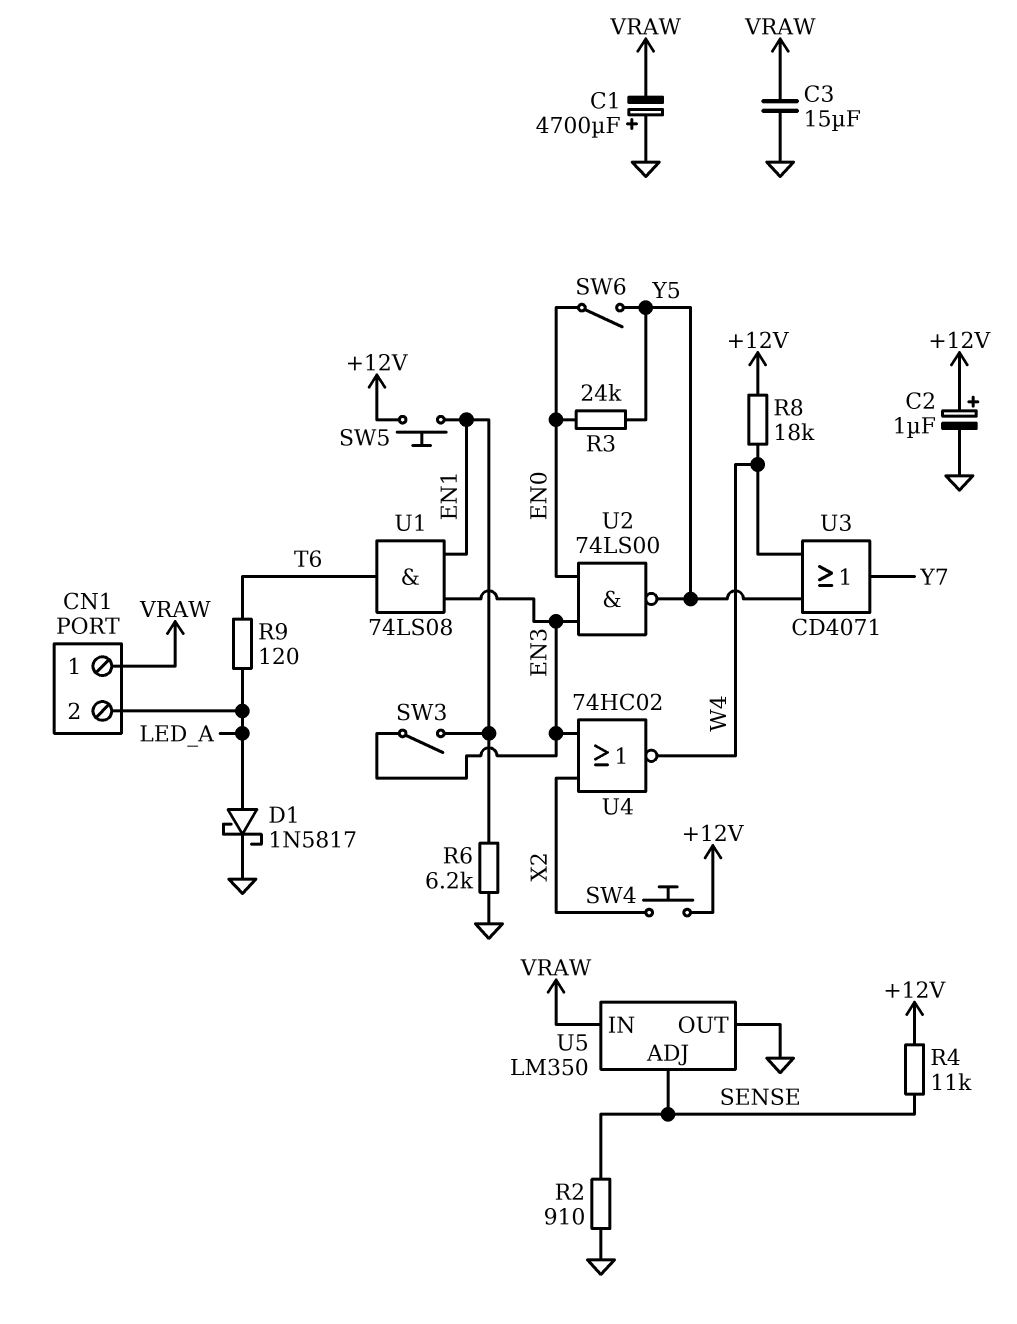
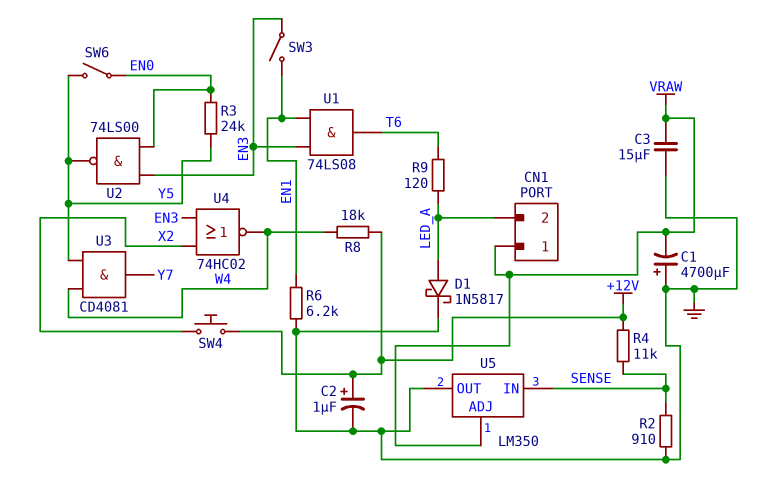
SW5: button (+12V, EN1) -> none
U3: OR CD4071 (in W4, in Y5, out Y7) -> AND CD4081 (in W4, in Y5, out Y7)
U5 pin ADJ: SENSE -> VRAW
U5 pin IN: VRAW -> SENSE

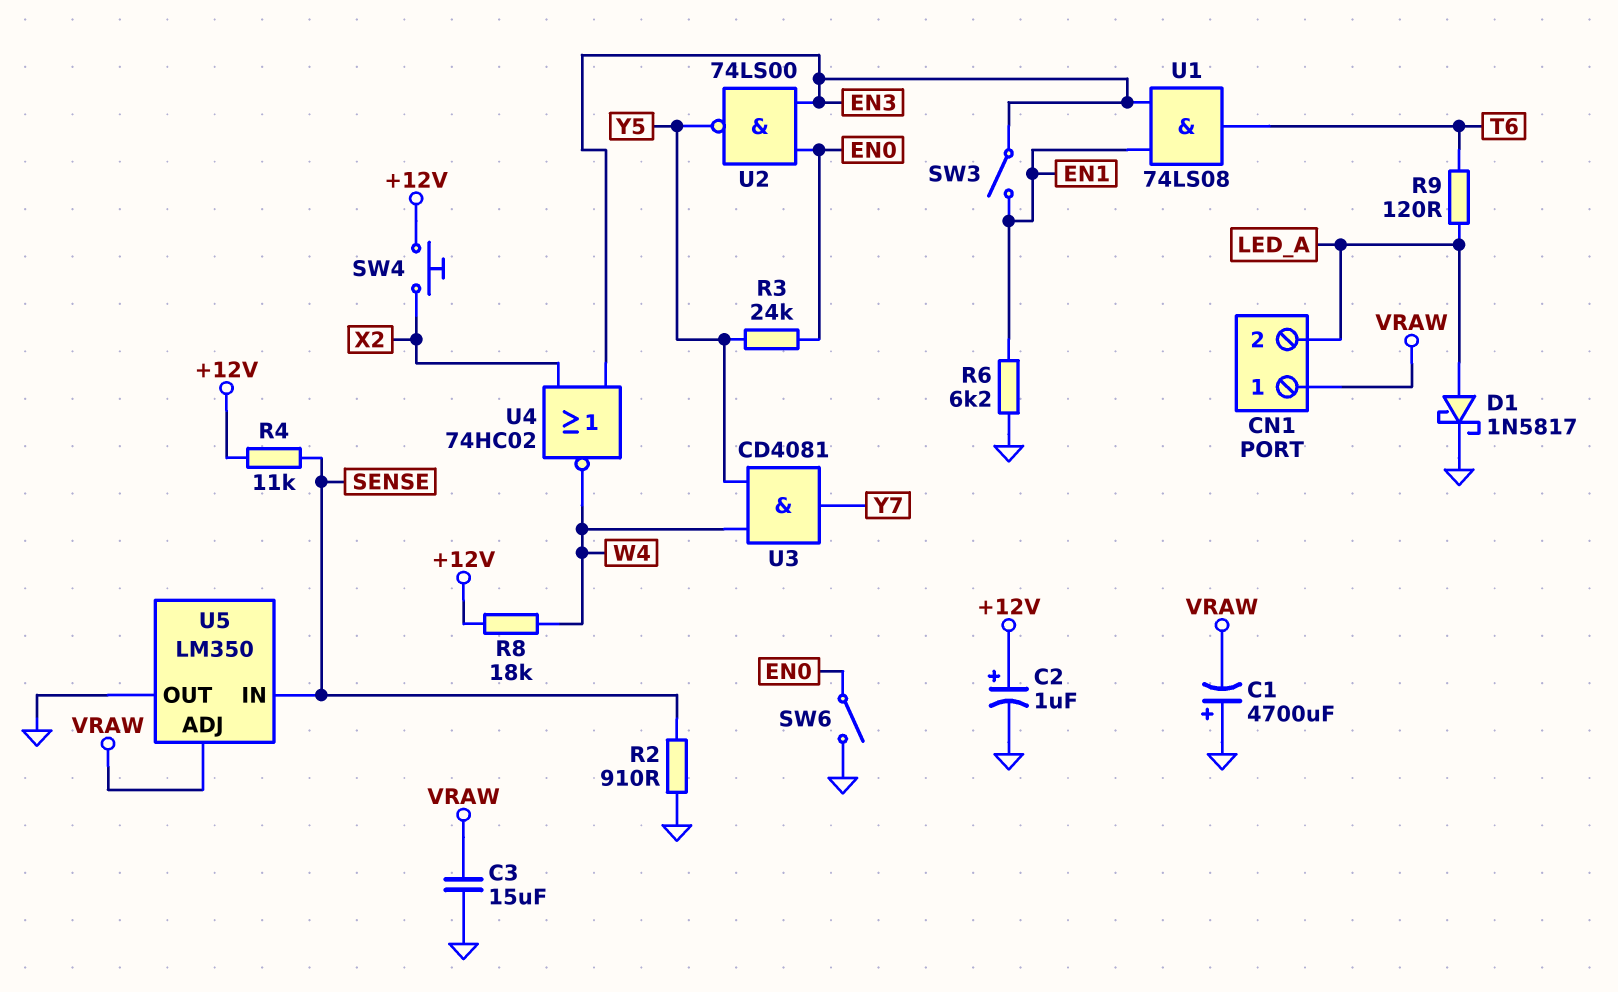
SW6: switch (EN0, Y5) -> switch (EN0, GND)

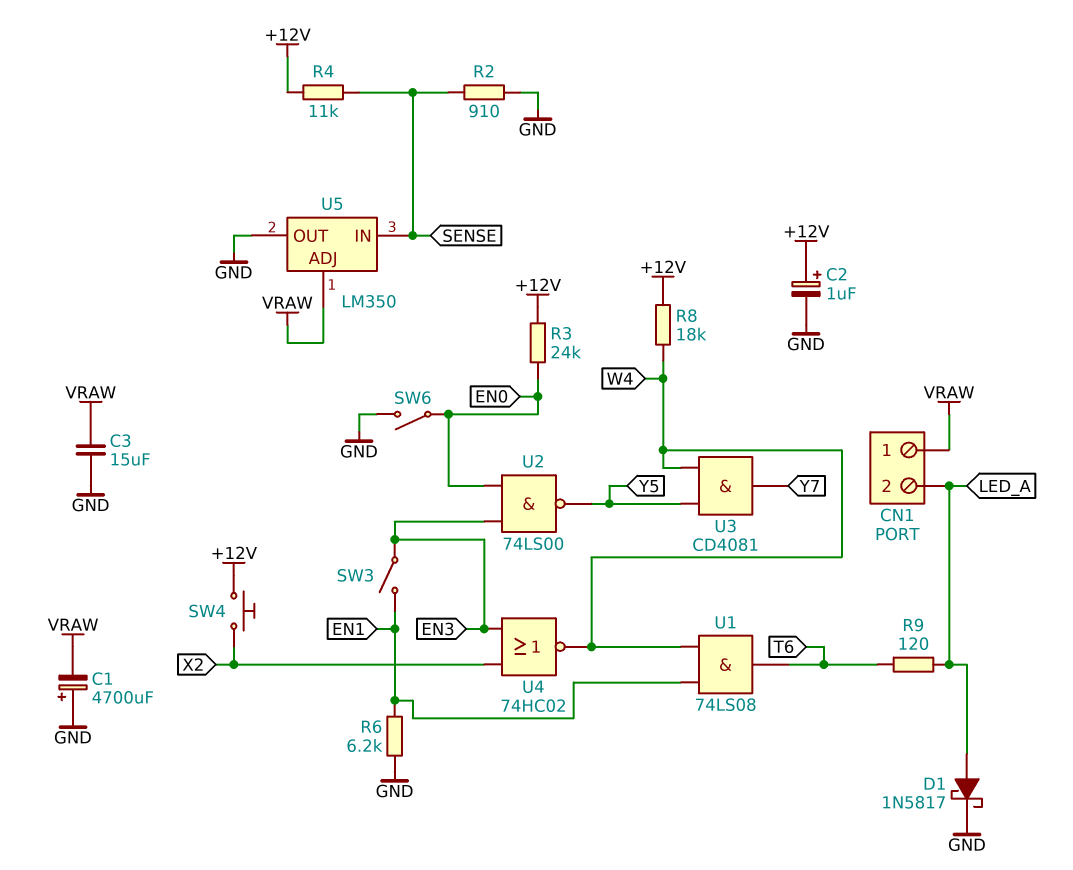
R3: 24k (EN0, Y5) -> 24k (+12V, EN0)
U1: AND 74LS08 (in EN1, in EN3, out T6) -> AND 74LS08 (in EN1, in W4, out T6)

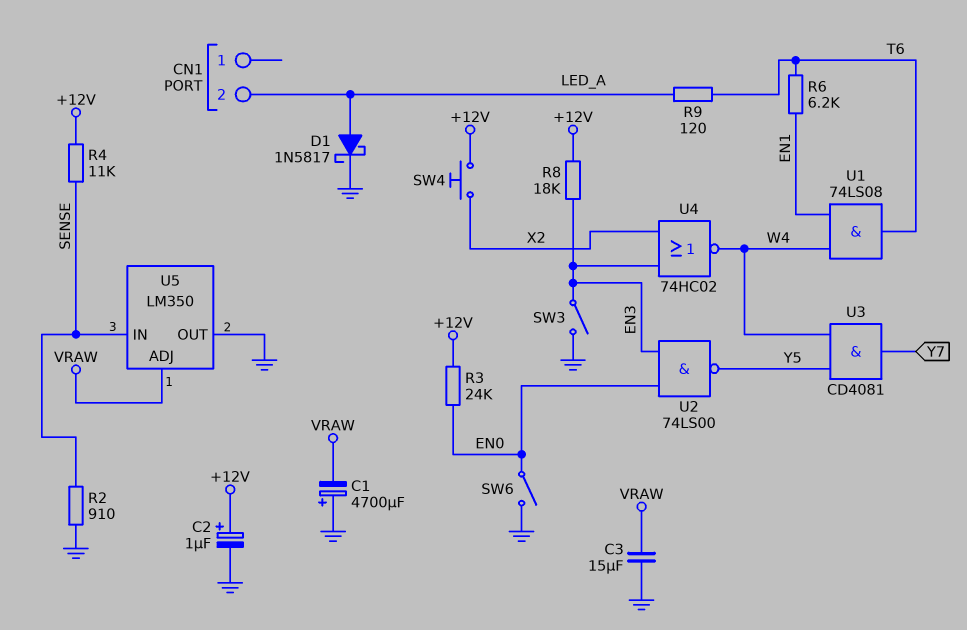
CN1 pin 1: VRAW -> none
R6: 6.2k (EN1, GND) -> 6.2k (EN1, T6)
R8: 18k (+12V, W4) -> 18k (+12V, EN3)
SW3: switch (EN1, EN3) -> switch (EN3, GND)

